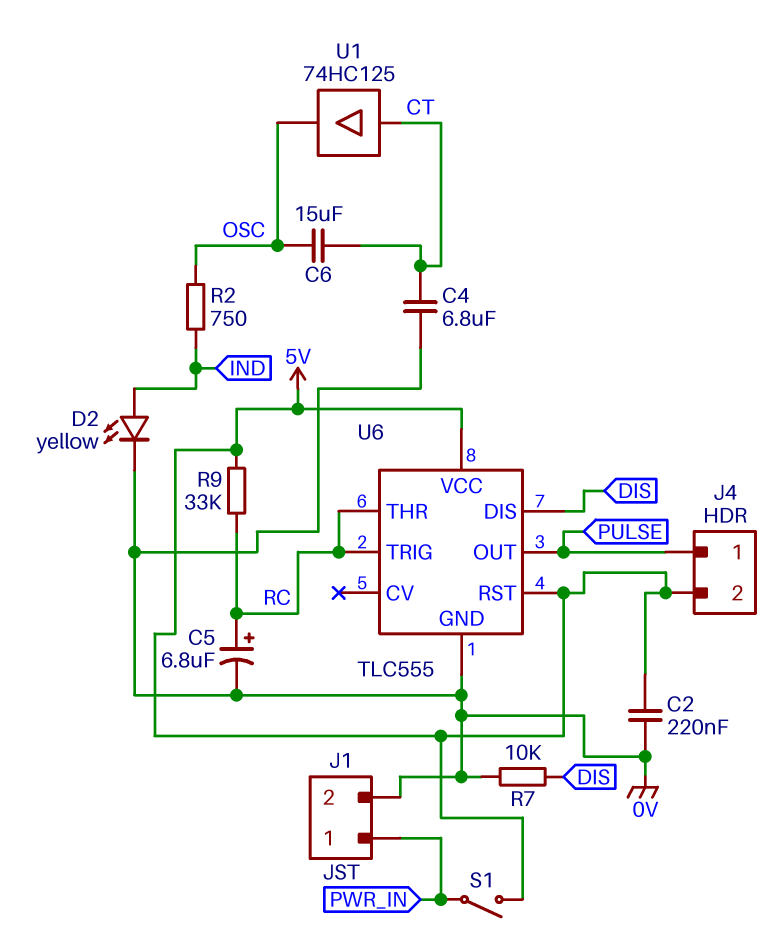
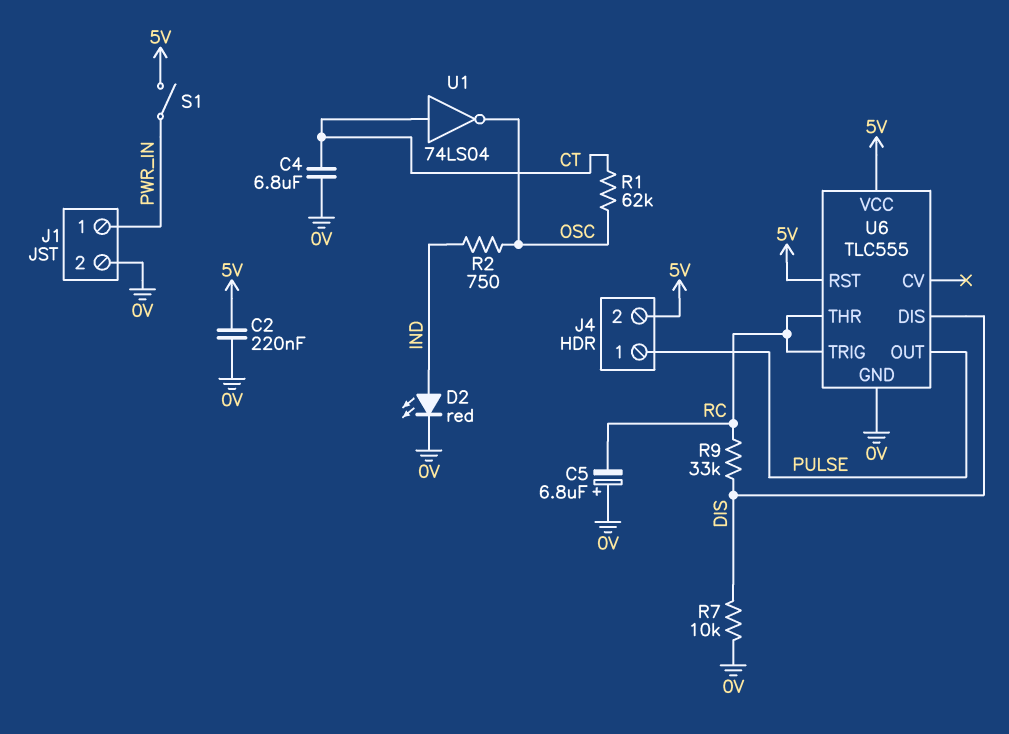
C5: 6.8uF (plus RC, minus 0V) -> 6.8uF (plus 0V, minus RC)
C6: 15uF (CT, OSC) -> none
D2: LED yellow (A IND, K 0V) -> LED red (A IND, K 0V)
R1: none -> 62k (CT, OSC)
R9: 33k (5V, RC) -> 33k (DIS, RC)
U1: buffer 74HC125 (in CT, out OSC) -> NOT 74LS04 (in CT, out OSC)

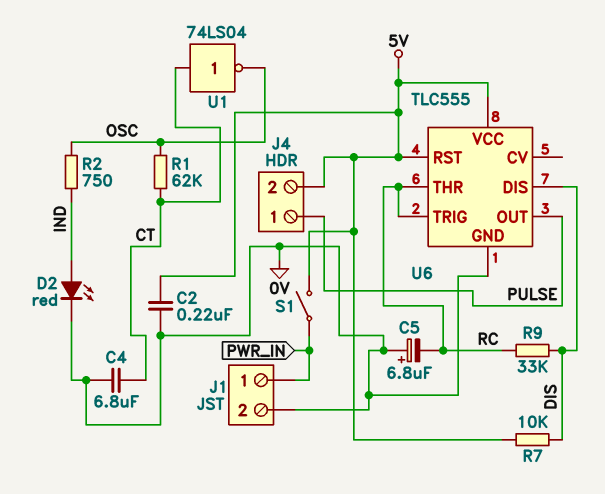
R7: 10k (0V, DIS) -> 10k (5V, DIS)

